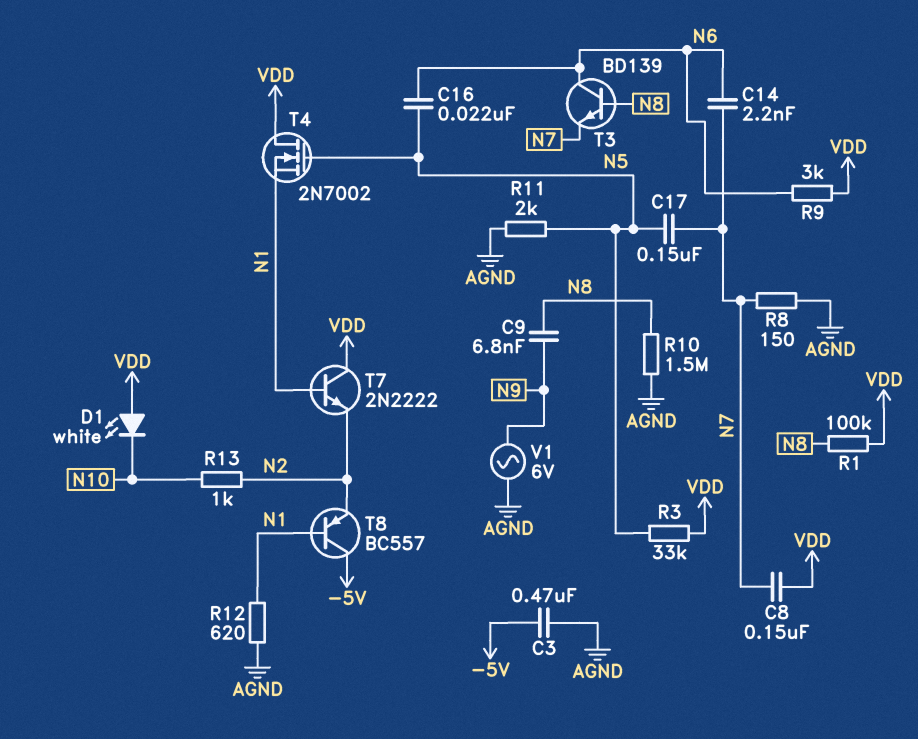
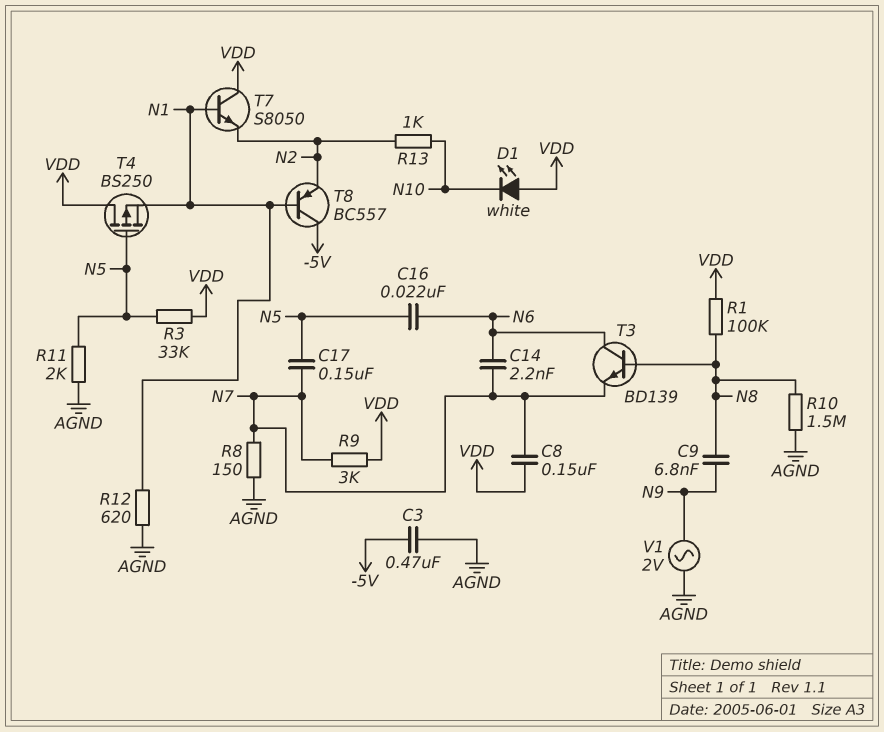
R9: 3k (N6, VDD) -> 3k (N7, VDD)
T4: NMOS 2N7002 (G N5, D VDD, S N1) -> PMOS BS250 (G N5, D VDD, S N1)
T7: NPN 2N2222 (B N1, C VDD, E N2) -> NPN S8050 (B N1, C VDD, E N2)
V1: AC 6V (AGND, N9) -> AC 2V (AGND, N9)

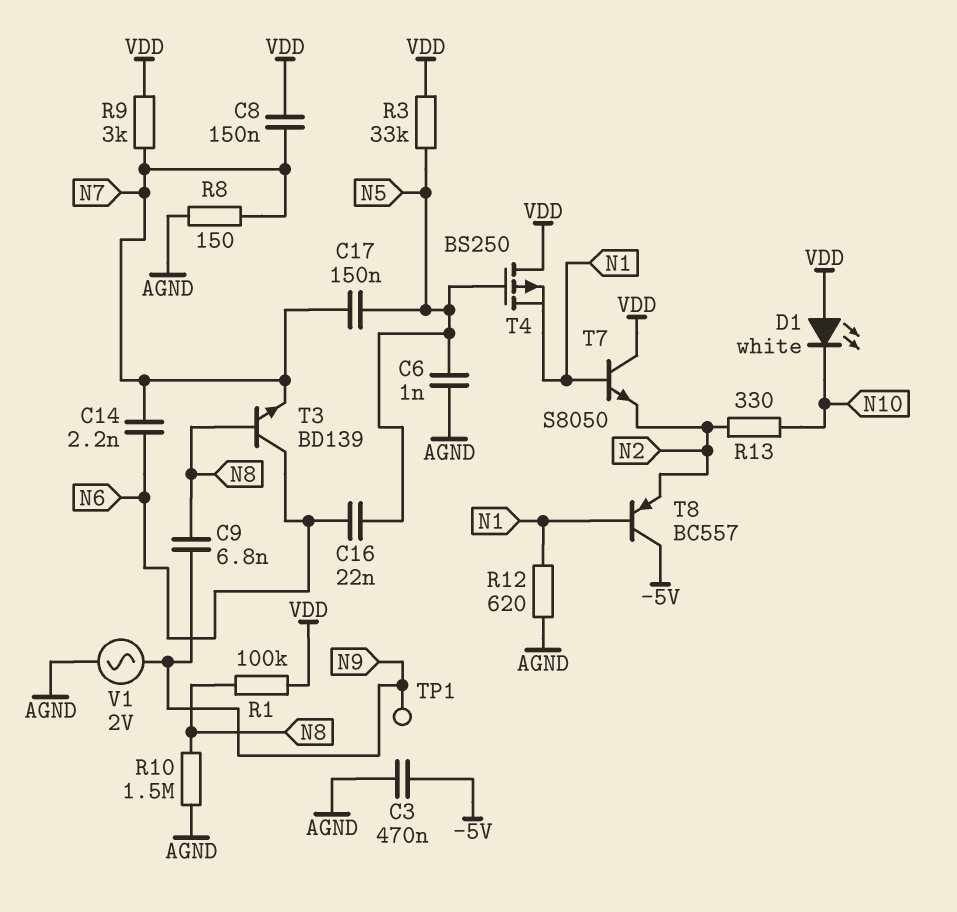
C6: none -> 1nF (AGND, N5)
R11: 2k (AGND, N5) -> none
R13: 1k (N2, N10) -> 330 (N2, N10)
TP1: none -> test point (N9)

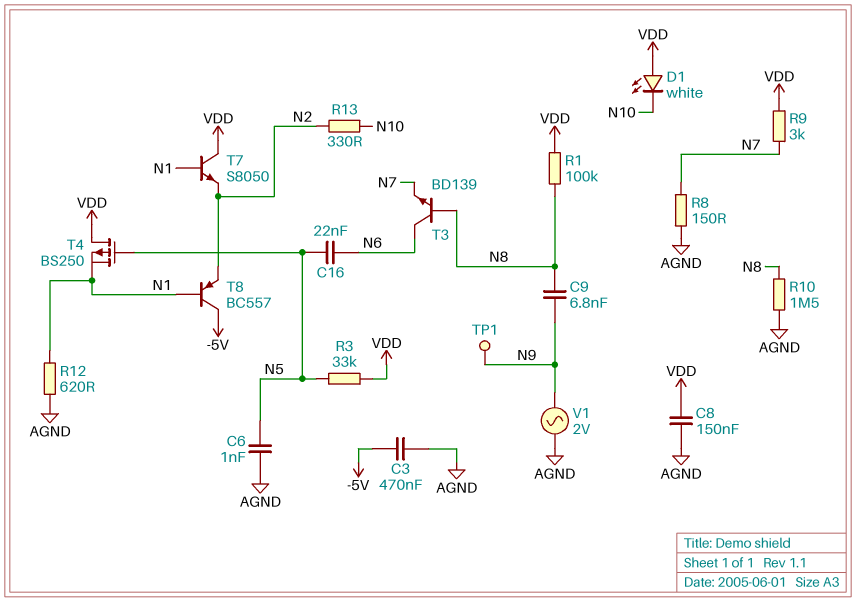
C8: 150nF (N7, VDD) -> 150nF (AGND, VDD)
C14: 2.2nF (N6, N7) -> none
C17: 150nF (N5, N7) -> none

